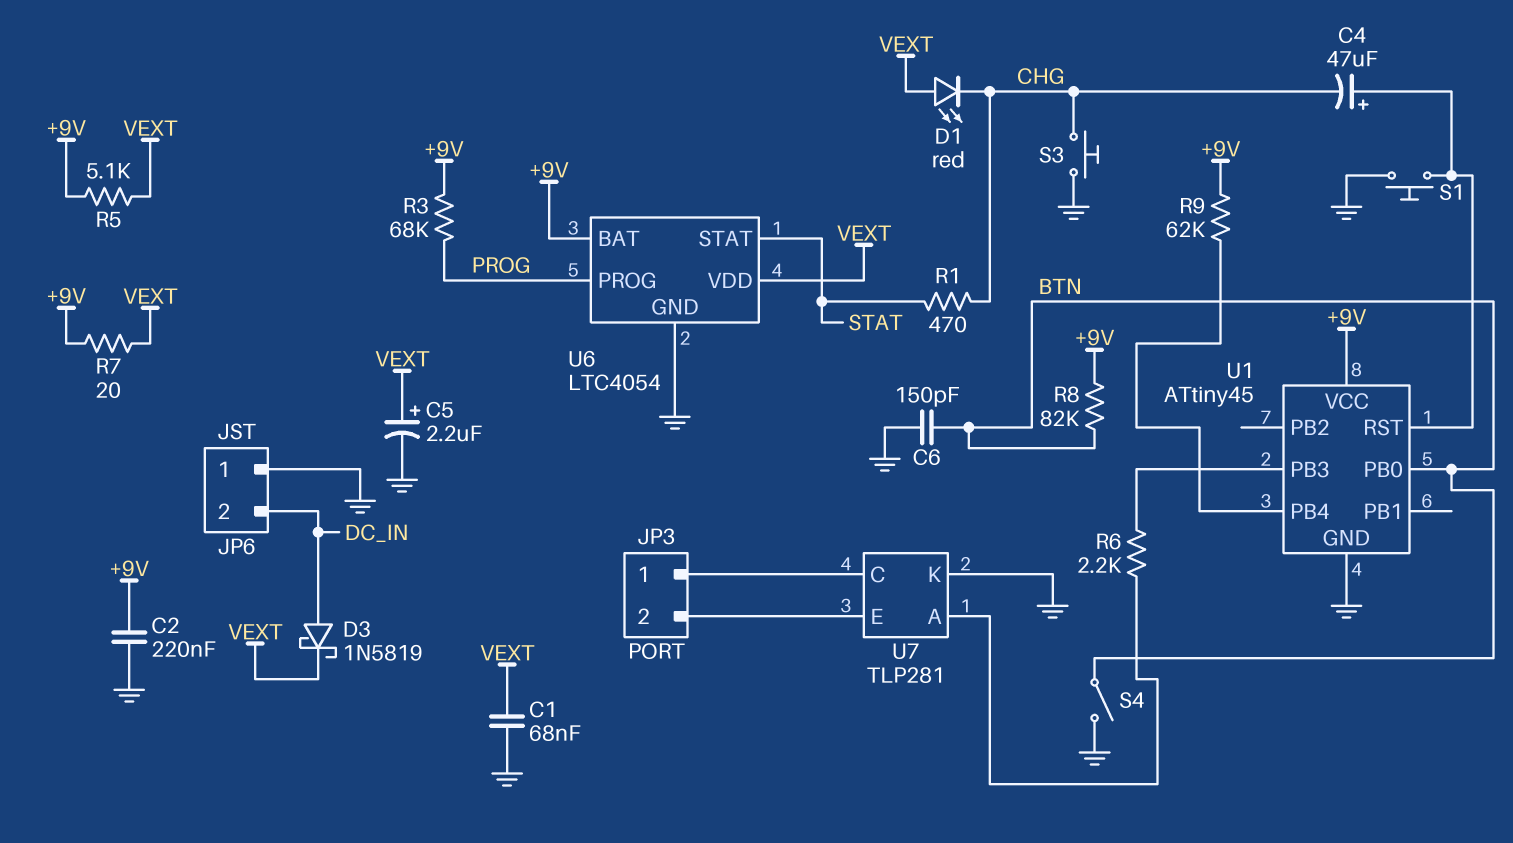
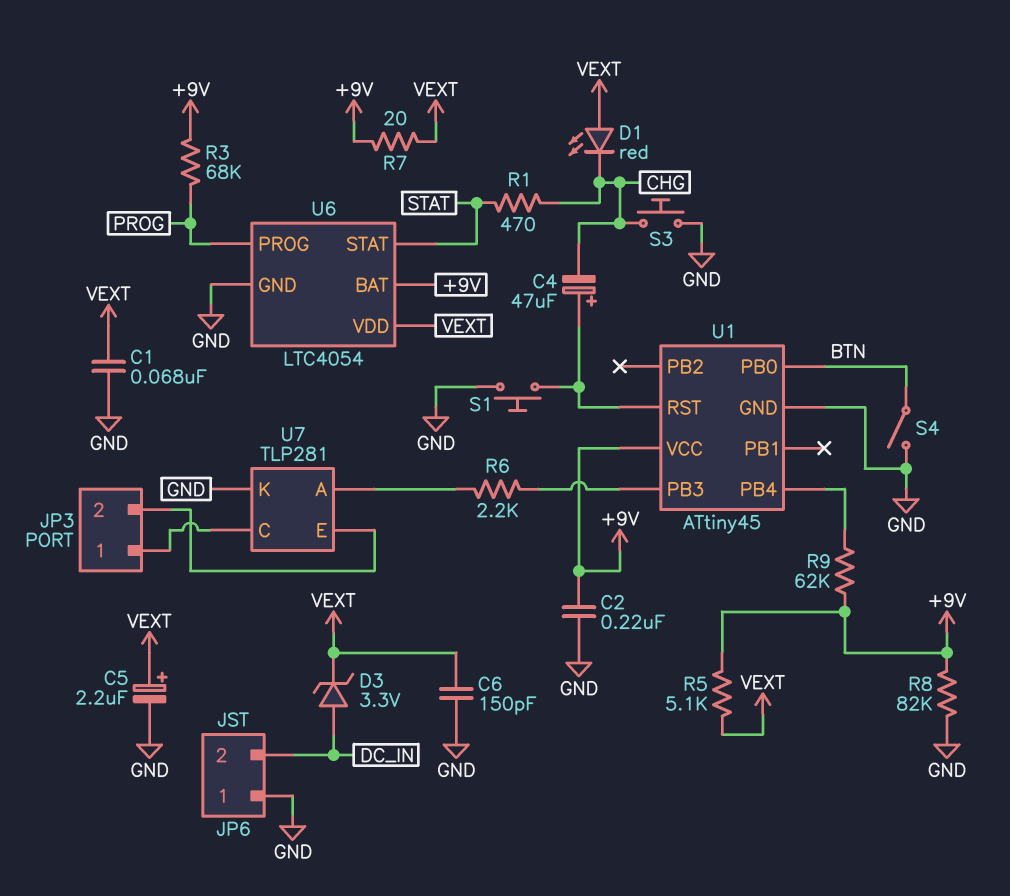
C6: 150pF (BTN, GND) -> 150pF (GND, VEXT)
D3: schottky 1N5819 (A DC_IN, K VEXT) -> zener 3.3V (A DC_IN, K VEXT)
R8: 82k (+9V, BTN) -> 82k (+9V, GND)

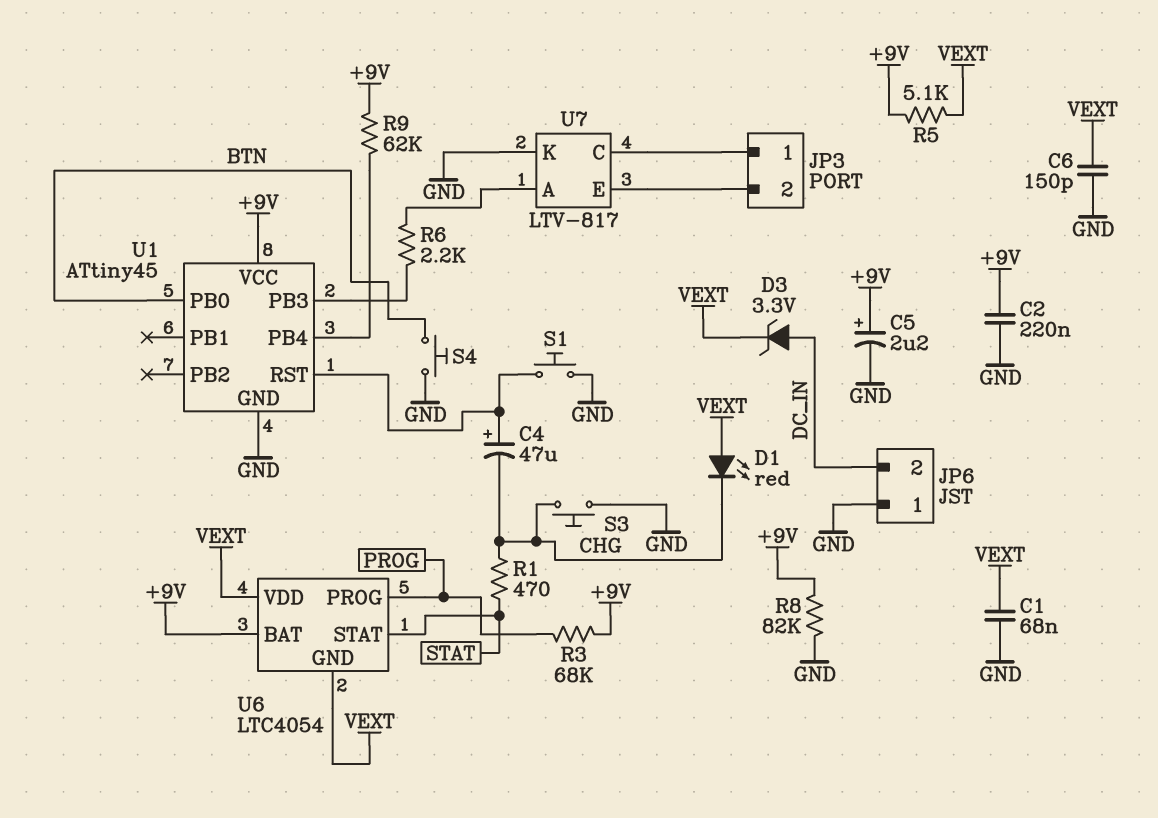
C5: 2.2uF (plus VEXT, minus GND) -> 2.2uF (plus +9V, minus GND)
R7: 20 (+9V, VEXT) -> none
S4: switch (BTN, GND) -> button (BTN, GND)
U6 pin GND: GND -> VEXT
U7: TLP281 -> LTV-817

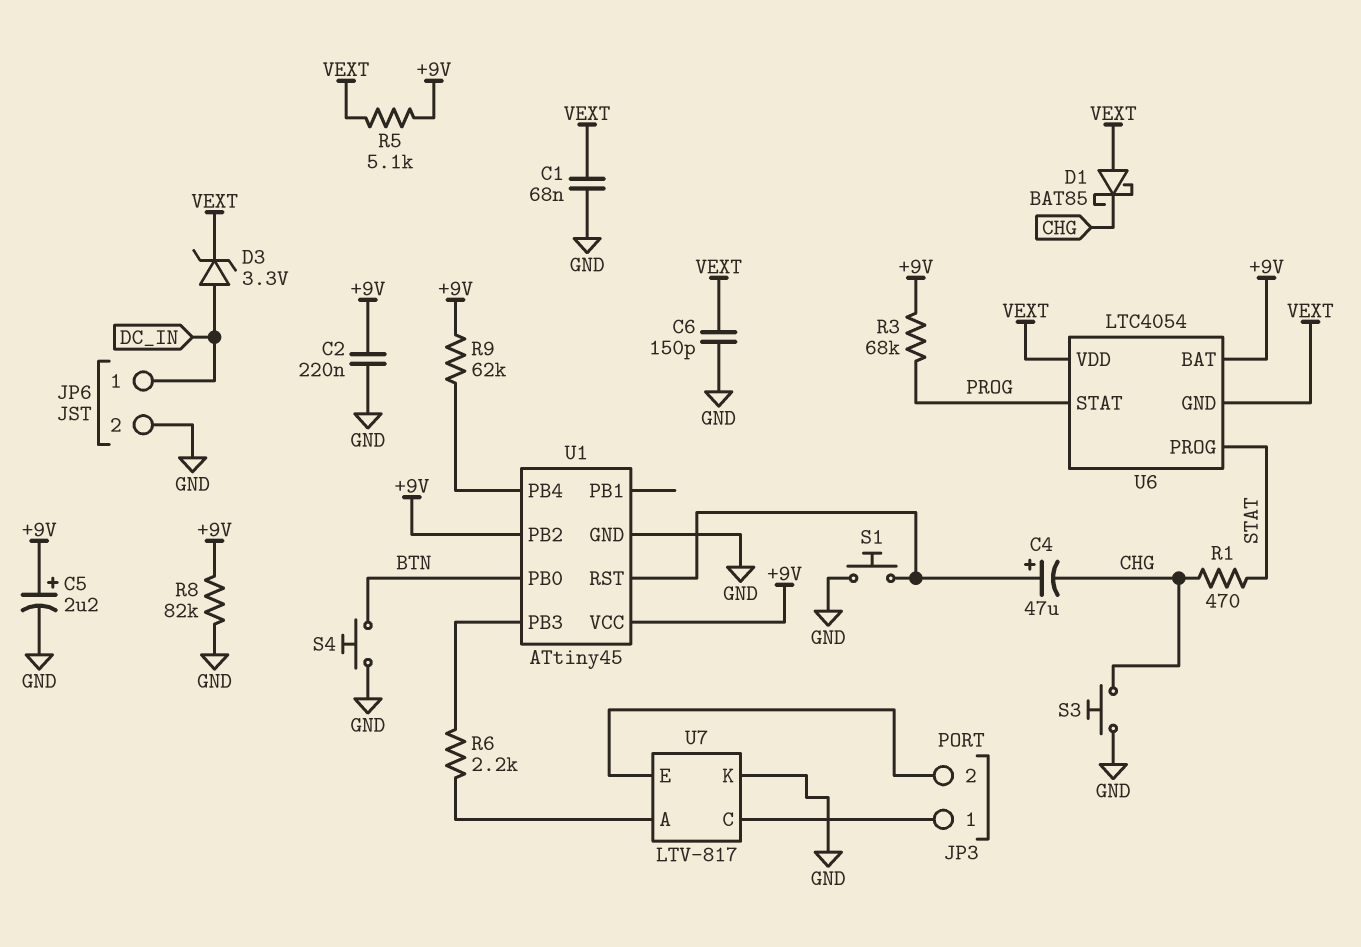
D1: LED red (A VEXT, K CHG) -> schottky BAT85 (A VEXT, K CHG)
JP6 pin 1: GND -> DC_IN
JP6 pin 2: DC_IN -> GND
U1 pin PB2: none -> +9V
U6 pin PROG: PROG -> STAT
U6 pin STAT: STAT -> PROG

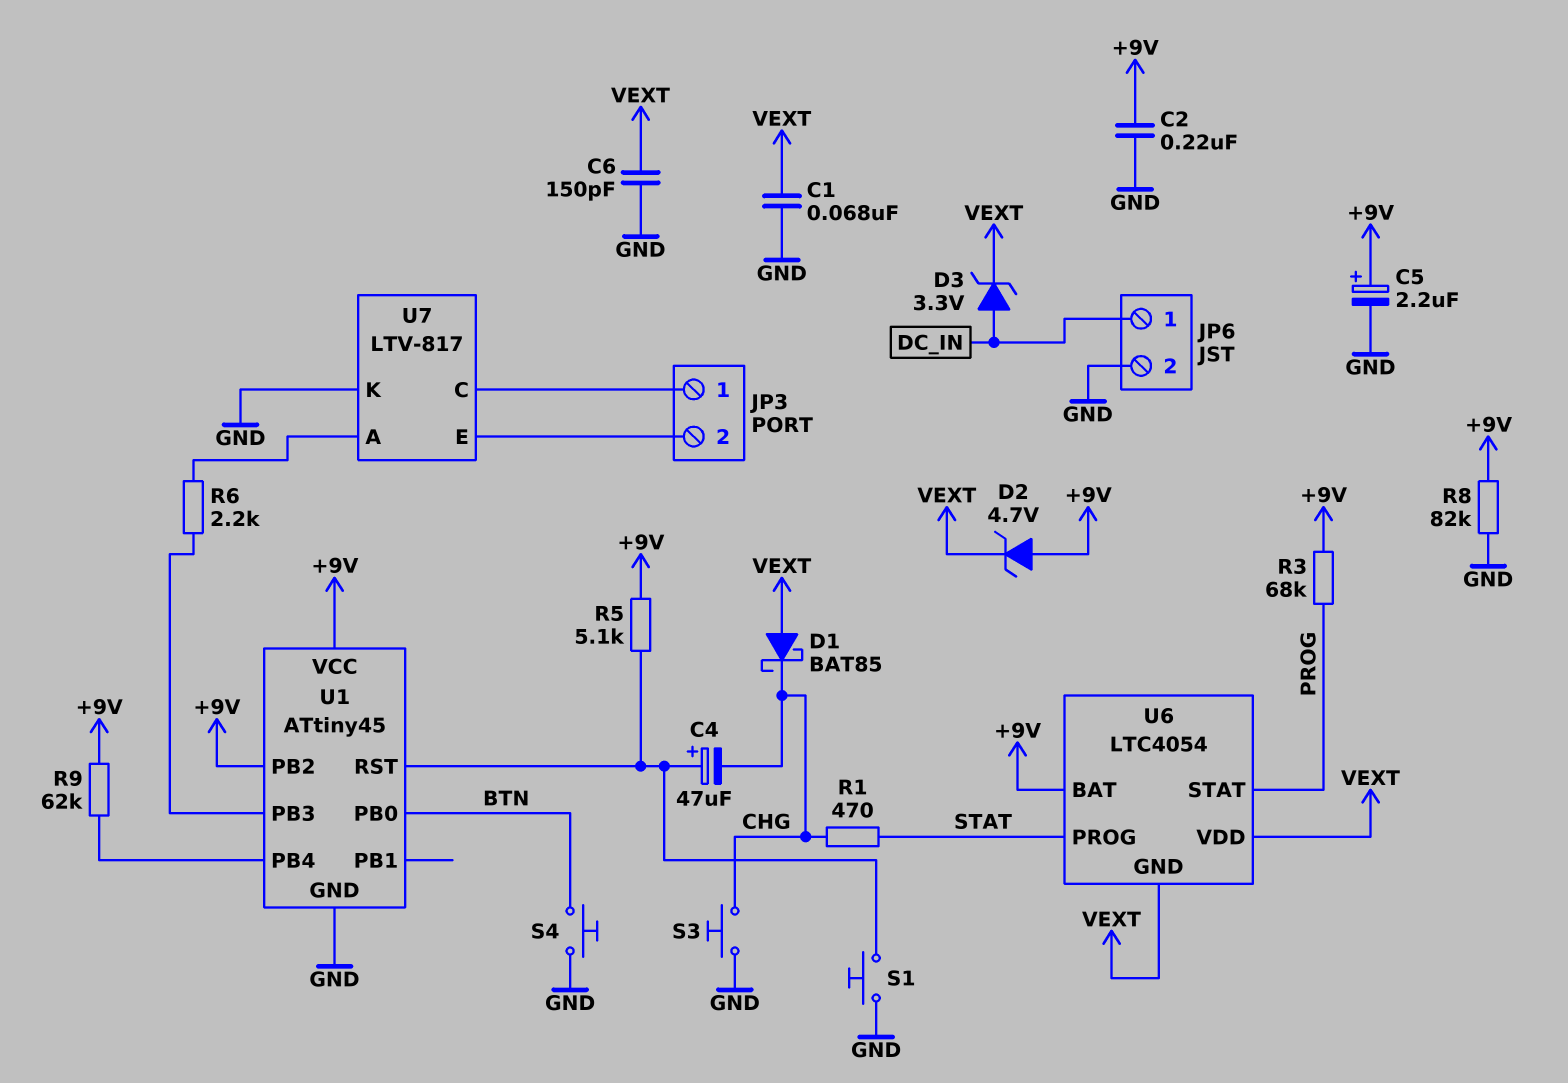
D2: none -> zener 4.7V (A +9V, K VEXT)
R5: 5.1k (+9V, VEXT) -> 5.1k (+9V, U1/RST)

